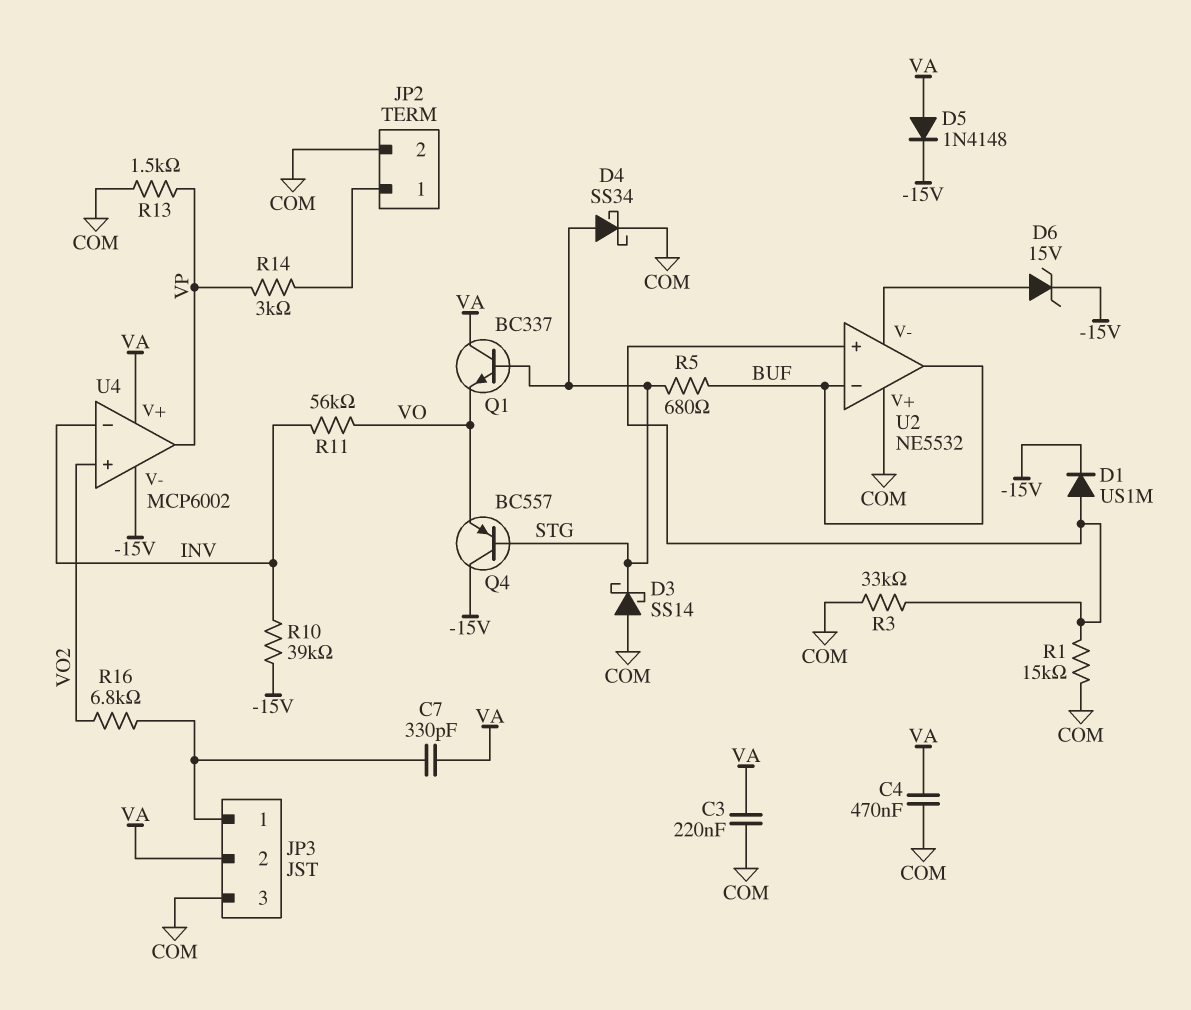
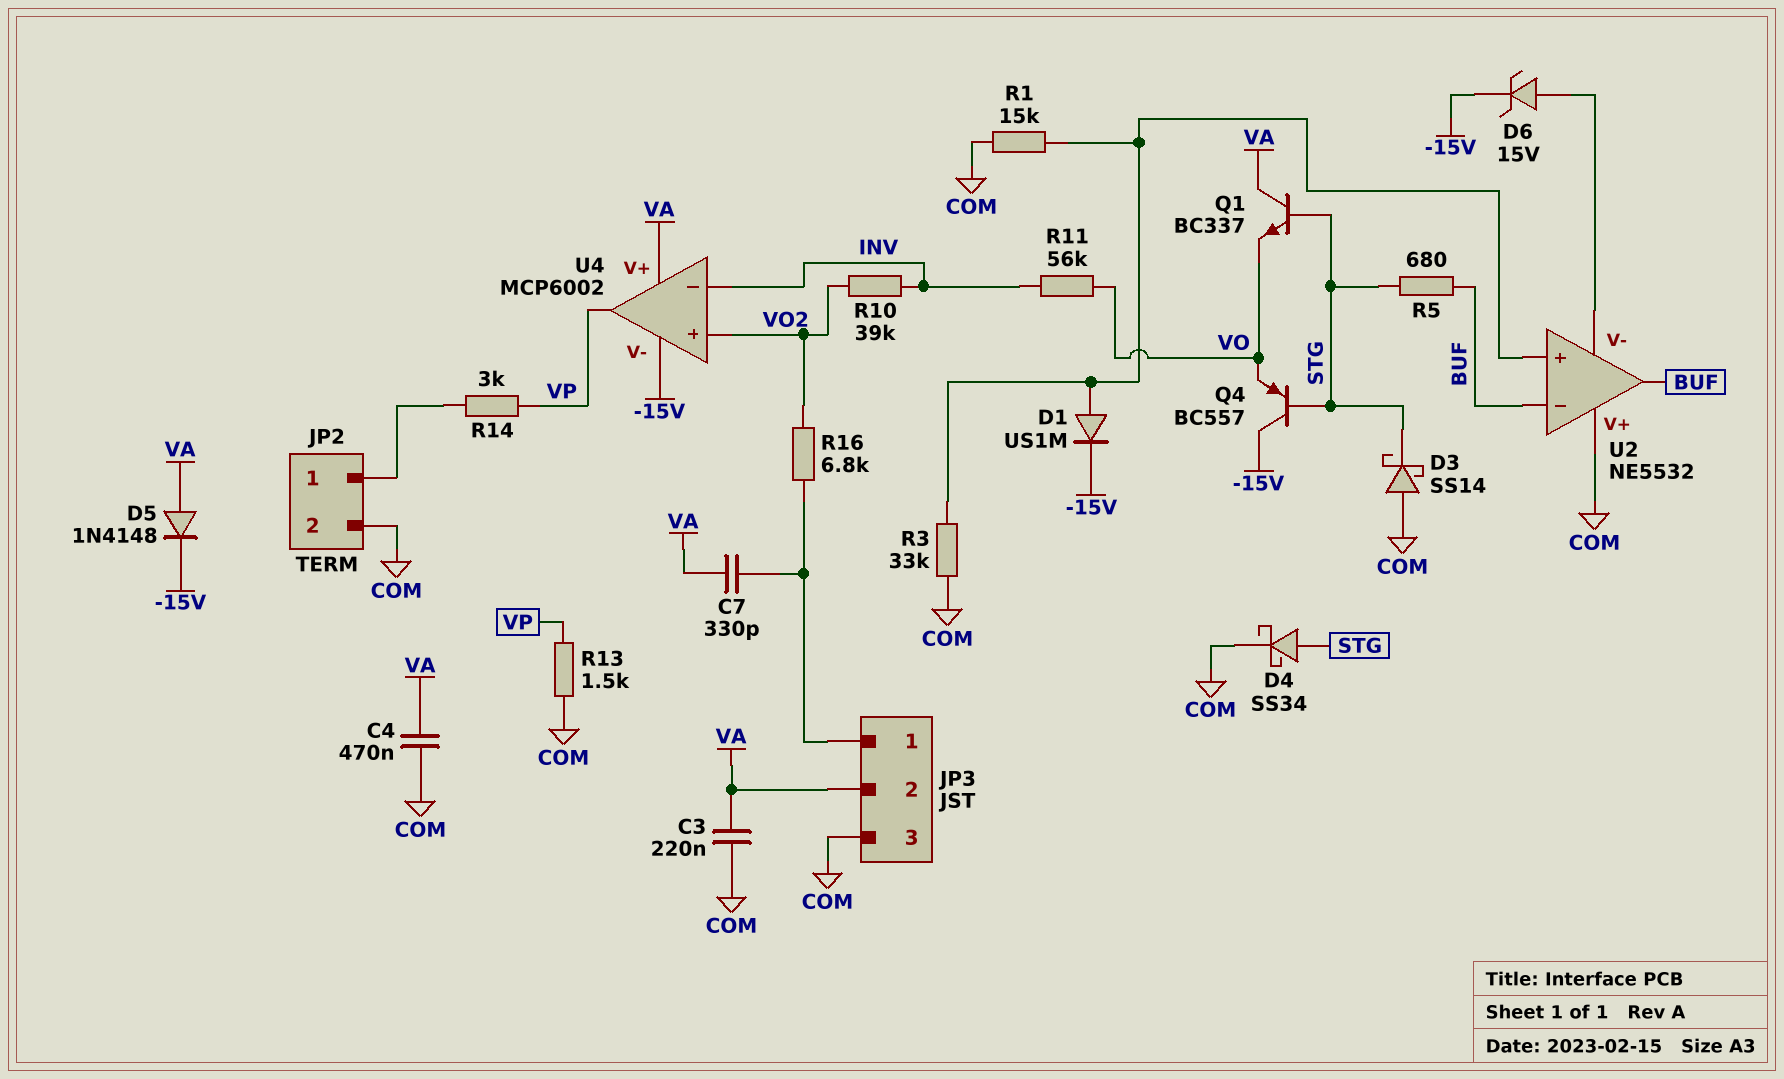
R10: 39k (-15V, INV) -> 39k (INV, VO2)

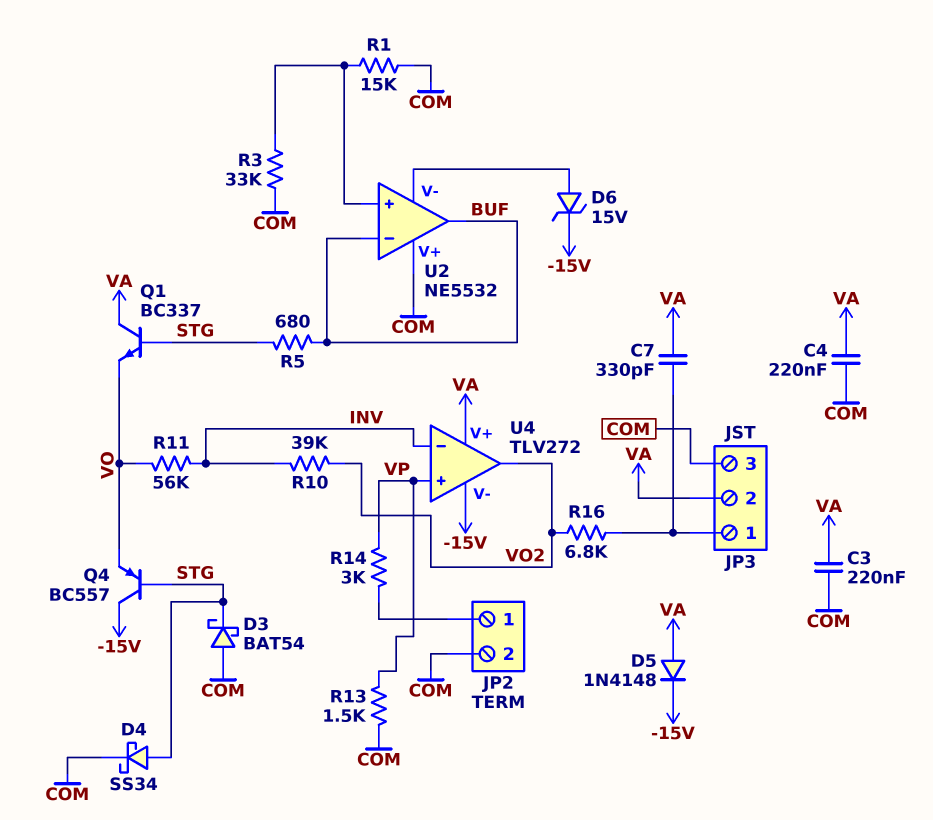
C4: 470nF (COM, VA) -> 220nF (COM, VA)
D1: diode US1M (A U2/in+, K -15V) -> none
D3: schottky SS14 (A COM, K STG) -> schottky BAT54 (A COM, K STG)
U4: MCP6002 -> TLV272
U4 pin in+: VO2 -> VP
U4 pin out: VP -> VO2

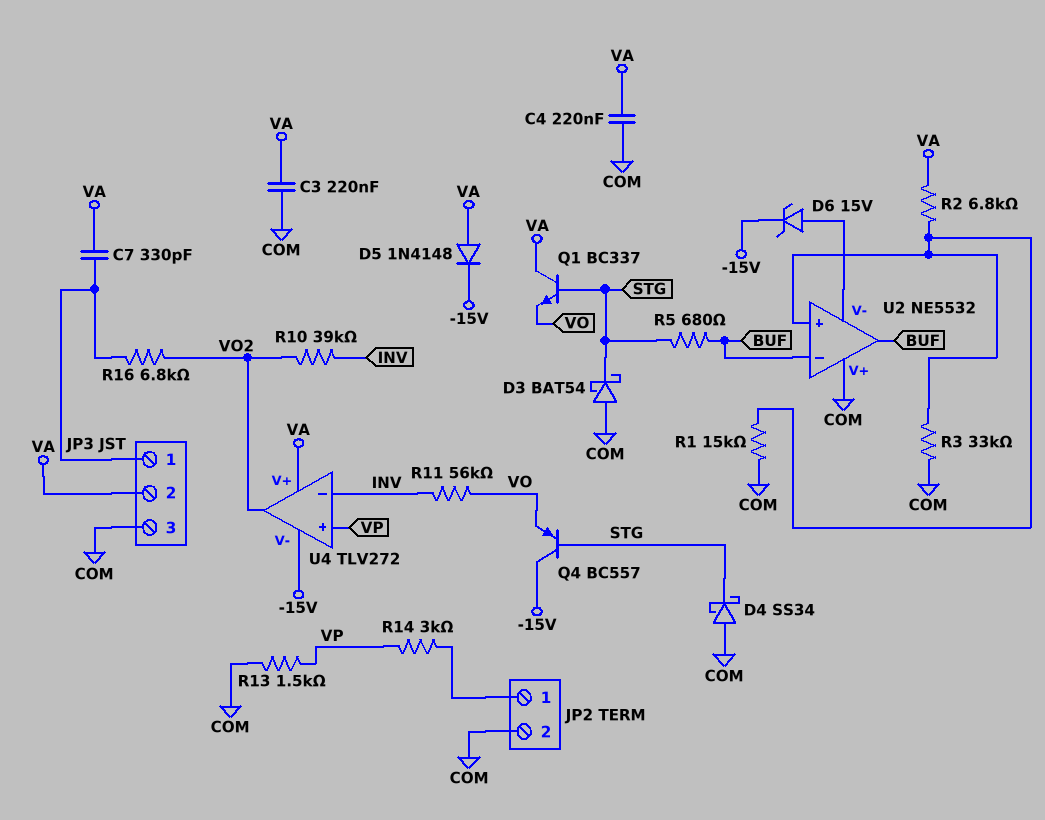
D4: schottky SS34 (A STG, K COM) -> schottky SS34 (A COM, K STG)
R2: none -> 6.8k (U2/in+, VA)

